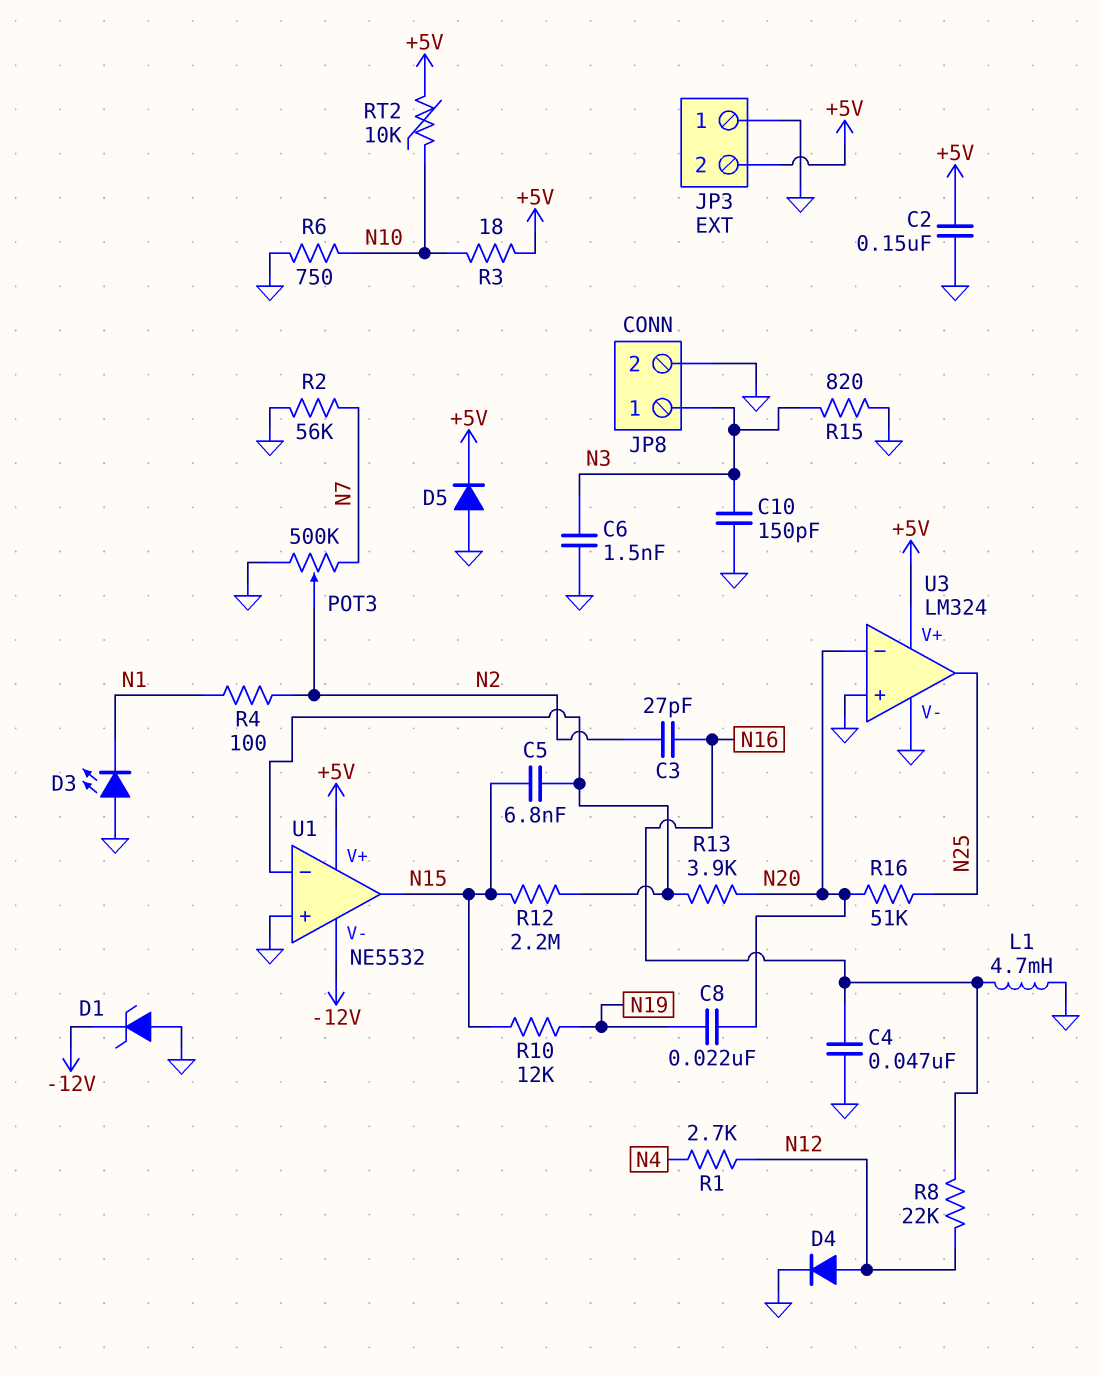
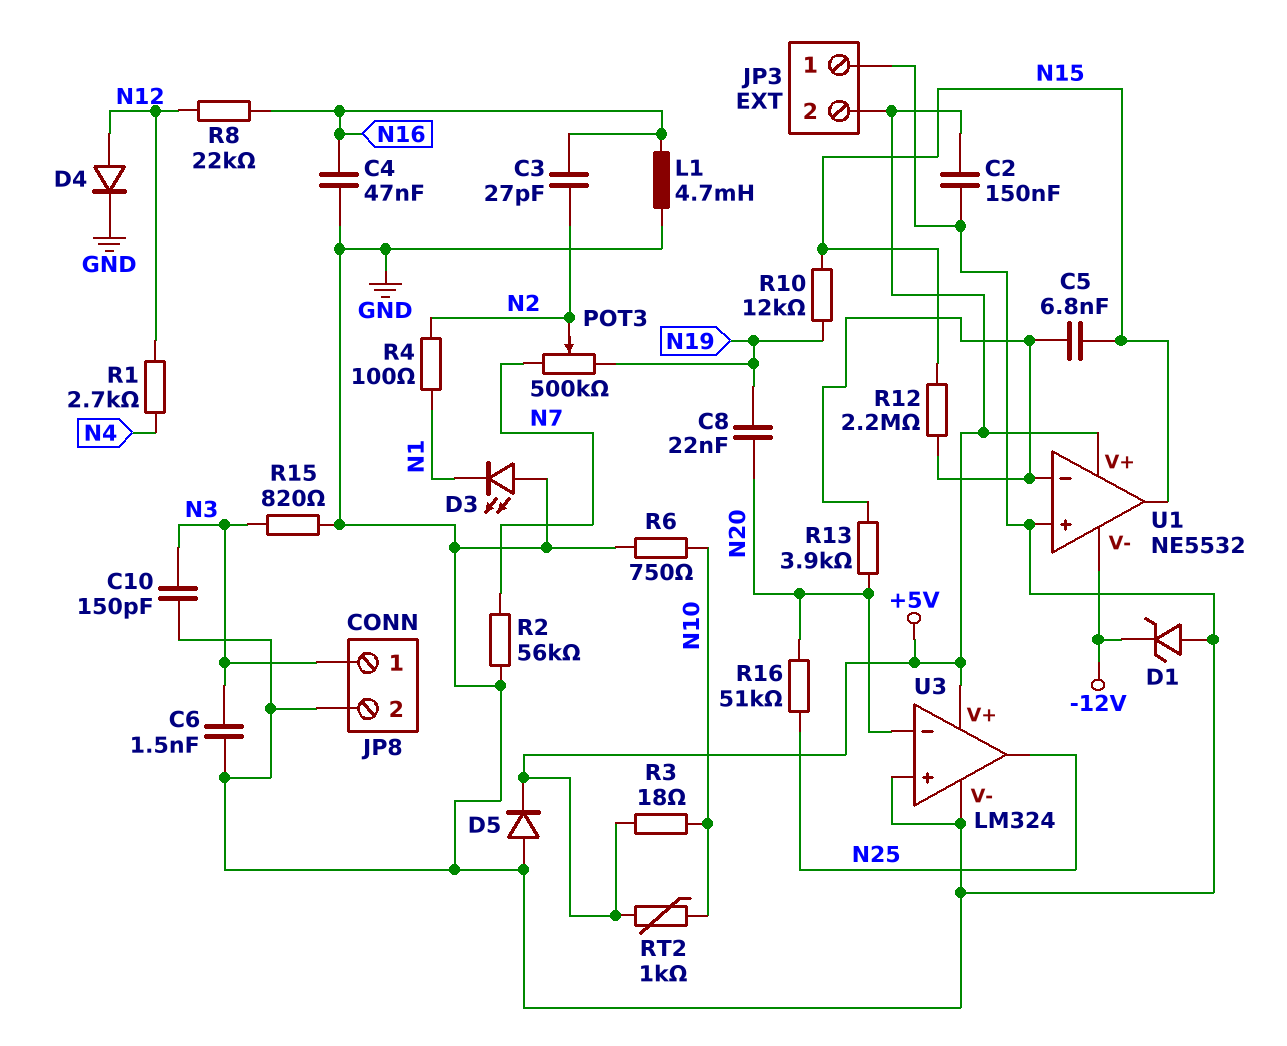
POT3: 500k (GND, N7, wiper N2) -> 500k (N7, N19, wiper N2)
RT2: 10k (+5V, N10) -> 1k (+5V, N10)

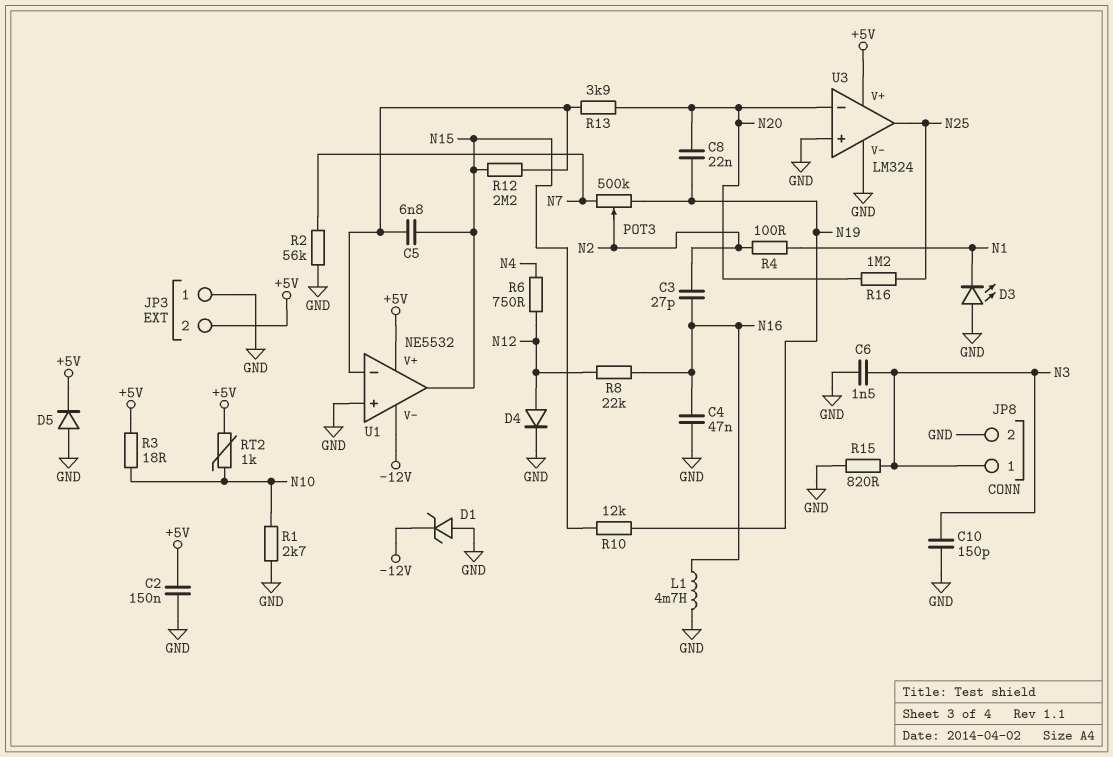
R1: 2.7k (N4, N12) -> 2.7k (GND, N10)
R6: 750 (GND, N10) -> 750 (N4, N12)
R16: 51k (N20, N25) -> 1.2M (N20, N25)

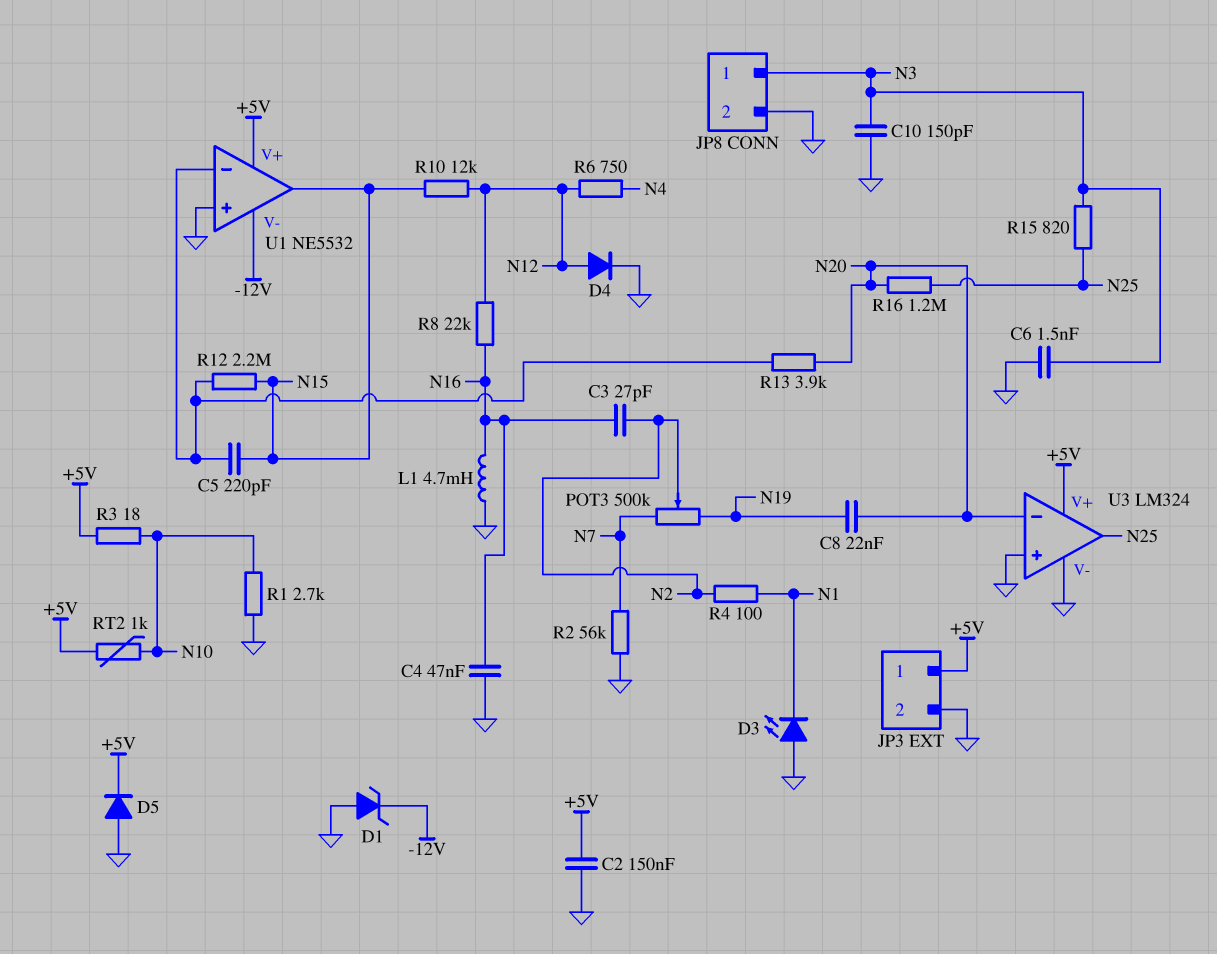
C5: 6.8nF (N15, U1/in-) -> 220pF (N15, U1/in-)
JP3 pin 1: GND -> +5V
JP3 pin 2: +5V -> GND
R10: 12k (N15, N19) -> 12k (N12, N15)
R15: 820 (GND, N3) -> 820 (N3, N25)

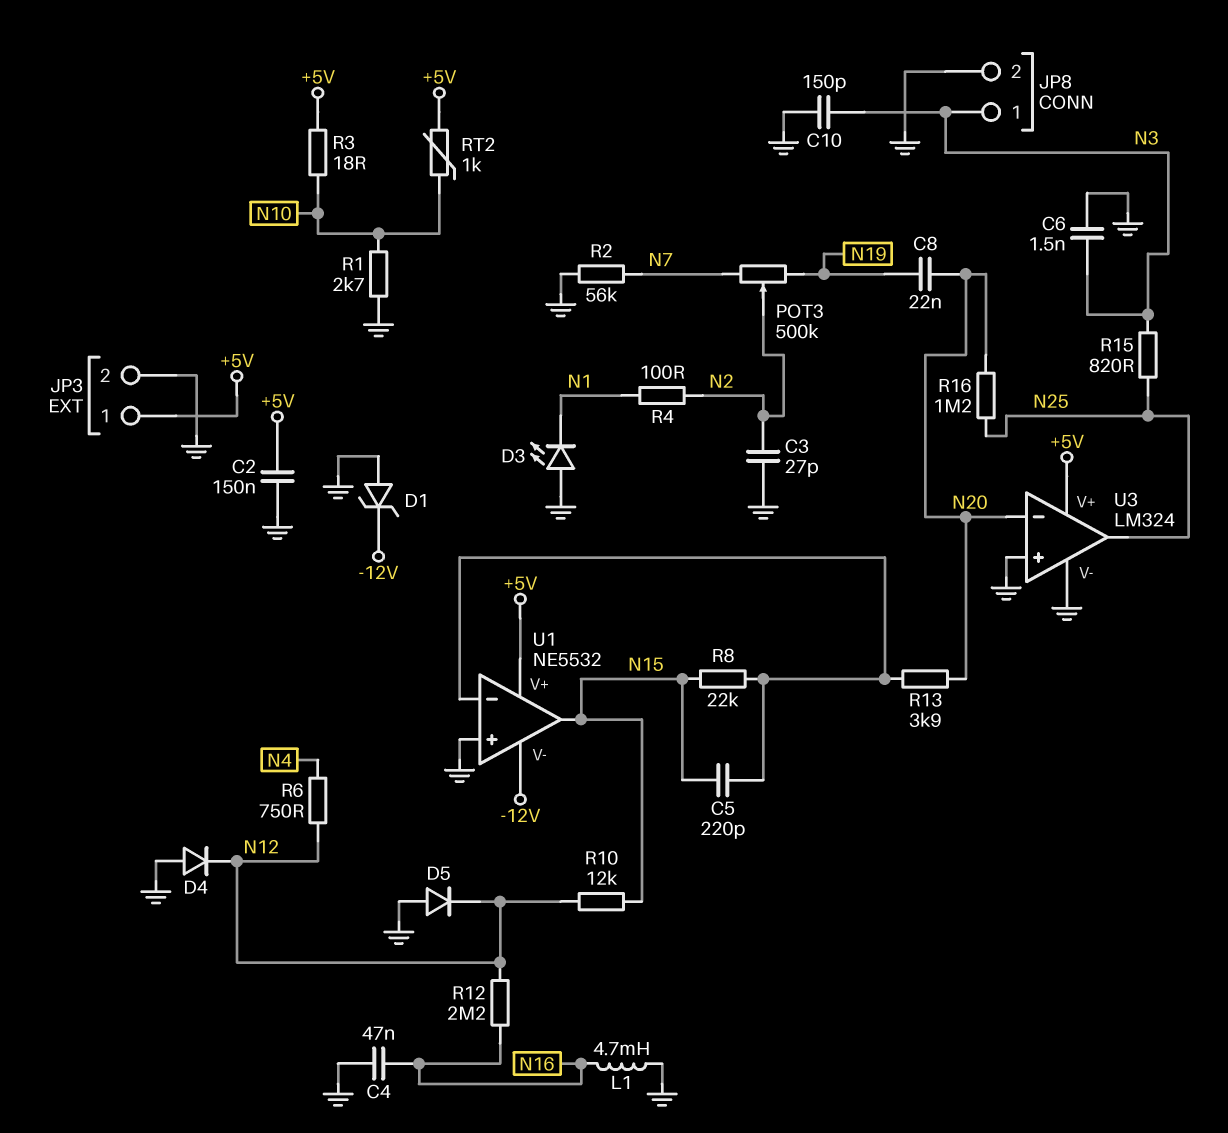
C3: 27pF (N2, N16) -> 27pF (GND, N2)
D4: diode (A N12, K GND) -> diode (A GND, K N12)
D5: diode (A GND, K +5V) -> diode (A GND, K N12)
R8: 22k (N12, N16) -> 22k (N15, U1/in-)
R12: 2.2M (N15, U1/in-) -> 2.2M (N12, N16)

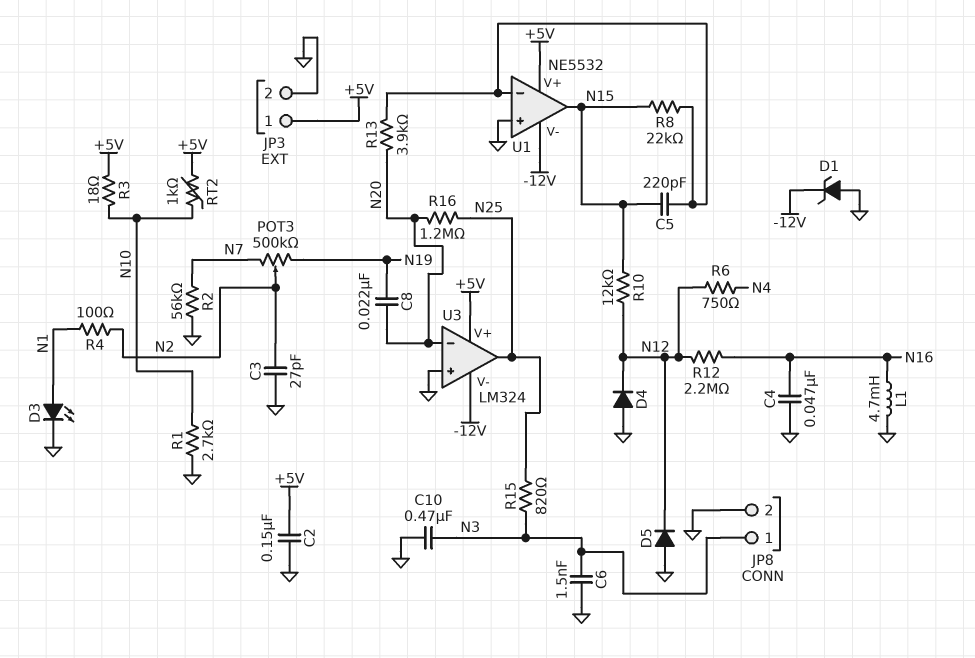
C10: 150pF (GND, N3) -> 470nF (GND, N3)
D3: LED (A GND, K N1) -> LED (A N1, K GND)
U3 pin V-: GND -> -12V

